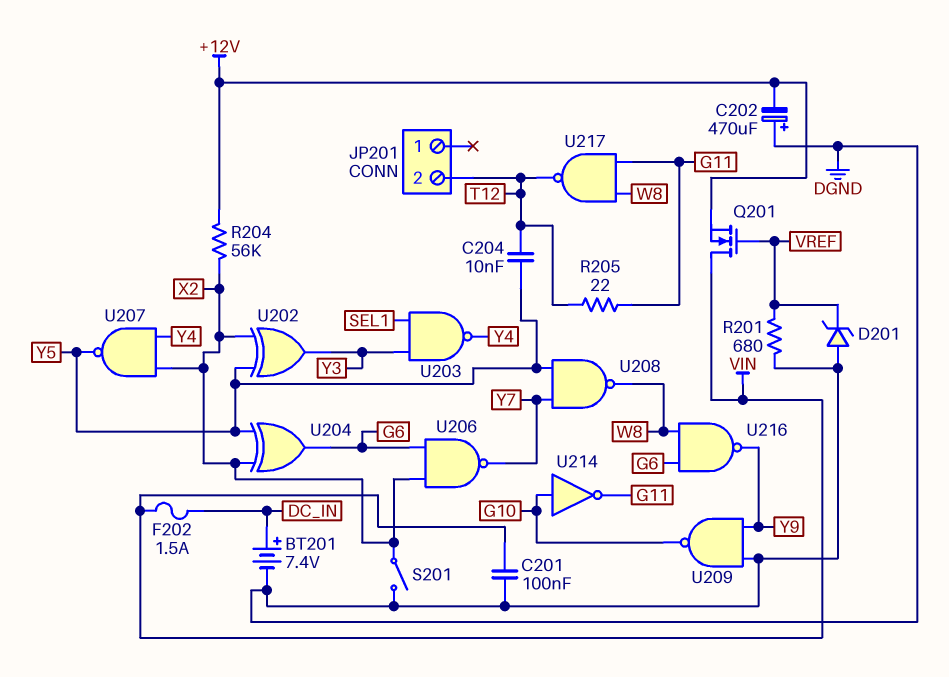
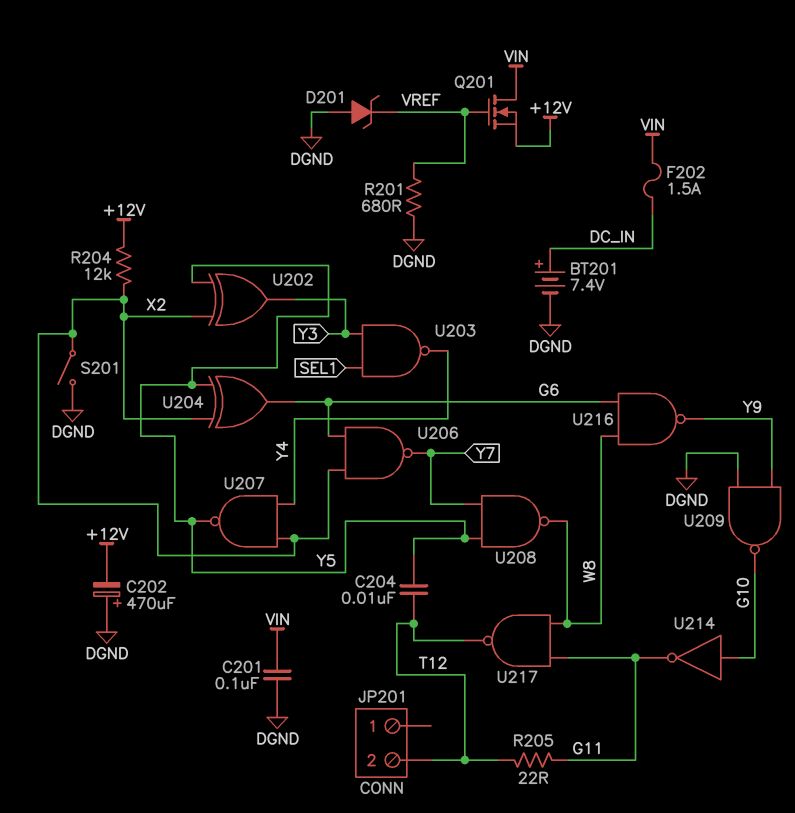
R204: 56k (+12V, X2) -> 12k (+12V, X2)

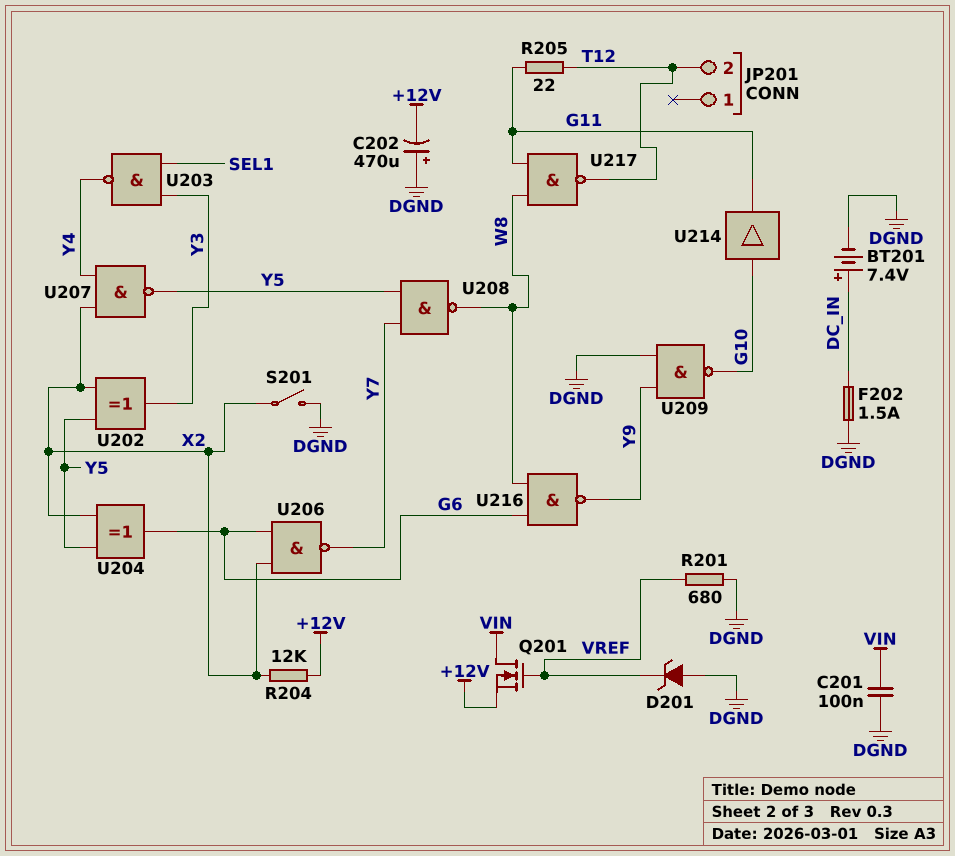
C204: 10nF (T12, Y5) -> none
F202: 1.5A (DC_IN, VIN) -> 1.5A (DC_IN, DGND)
U214: NOT (in G10, out G11) -> buffer (in G10, out G11)

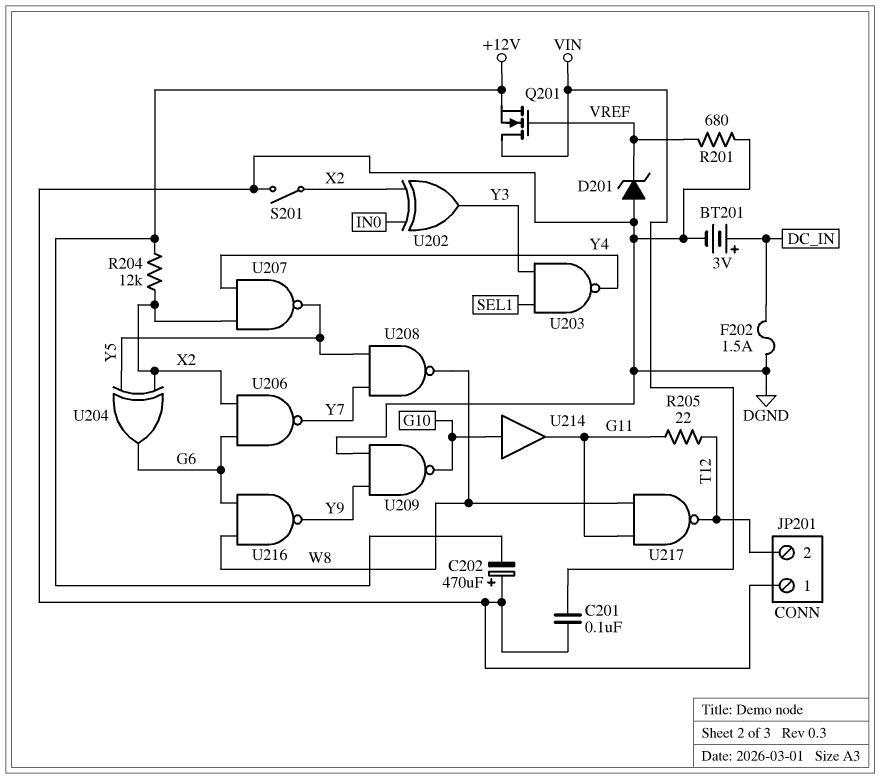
BT201: 7.4V (plus DC_IN, minus DGND) -> 3V (plus DC_IN, minus DGND)
JP201 pin 1: none -> DGND
U202: XOR (in X2, in Y5, out Y3) -> XOR (in IN0, in X2, out Y3)

